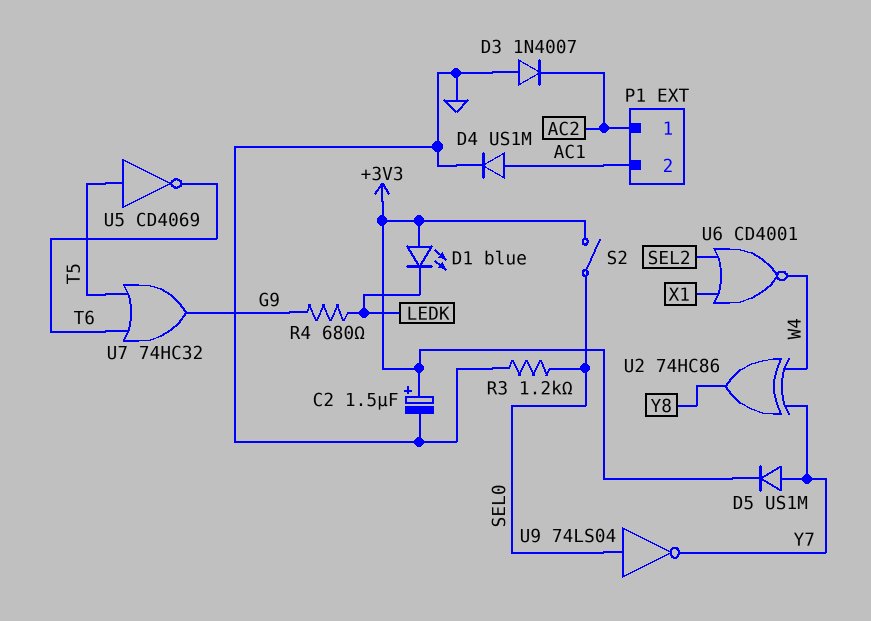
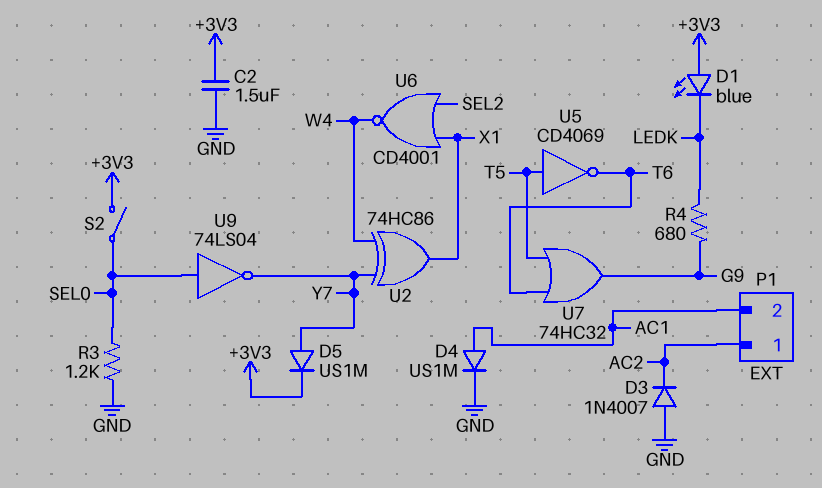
C2: 1.5uF (plus +3V3, minus GND) -> 1.5uF (+3V3, GND)
U2: XOR 74HC86 (in W4, in Y7, out Y8) -> XOR 74HC86 (in W4, in Y7, out X1)

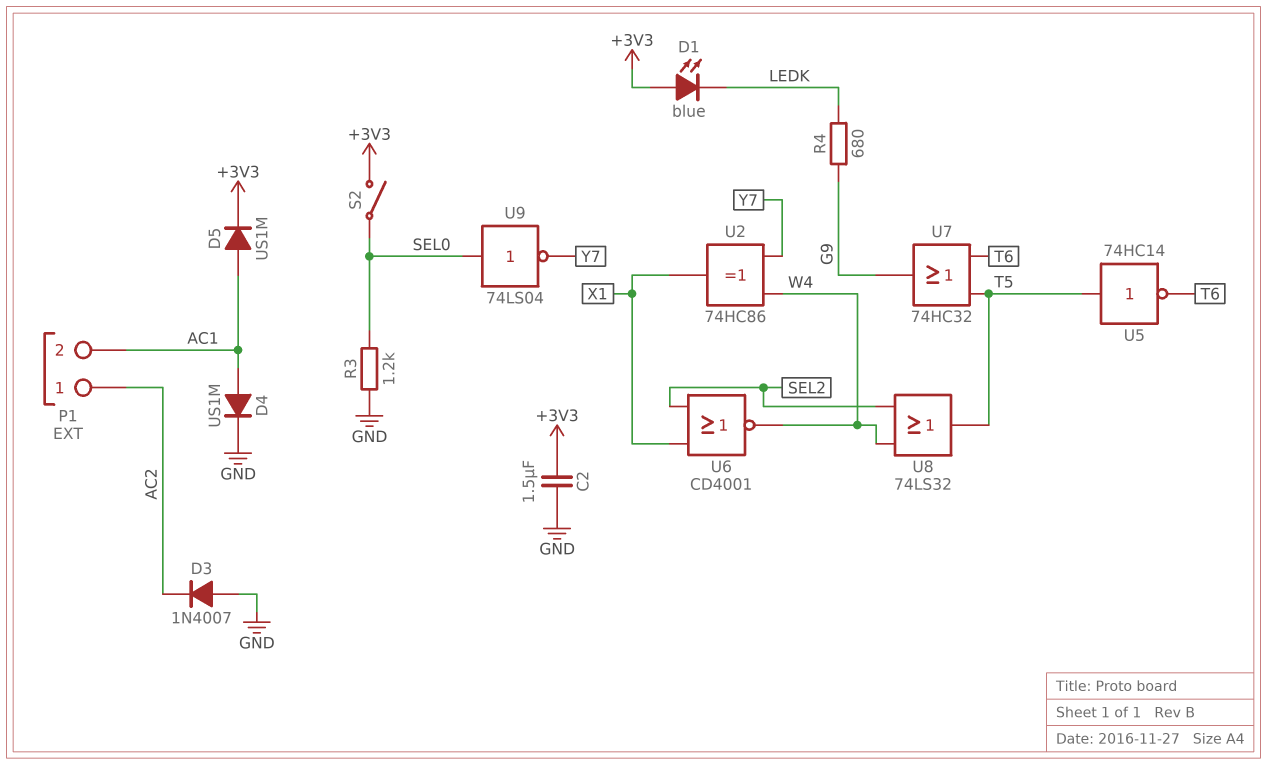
D5: diode US1M (A Y7, K +3V3) -> diode US1M (A AC1, K +3V3)
U5: NOT CD4069 (in T5, out T6) -> NOT 74HC14 (in T5, out T6)
U8: none -> OR 74LS32 (in SEL2, in W4, out T5)

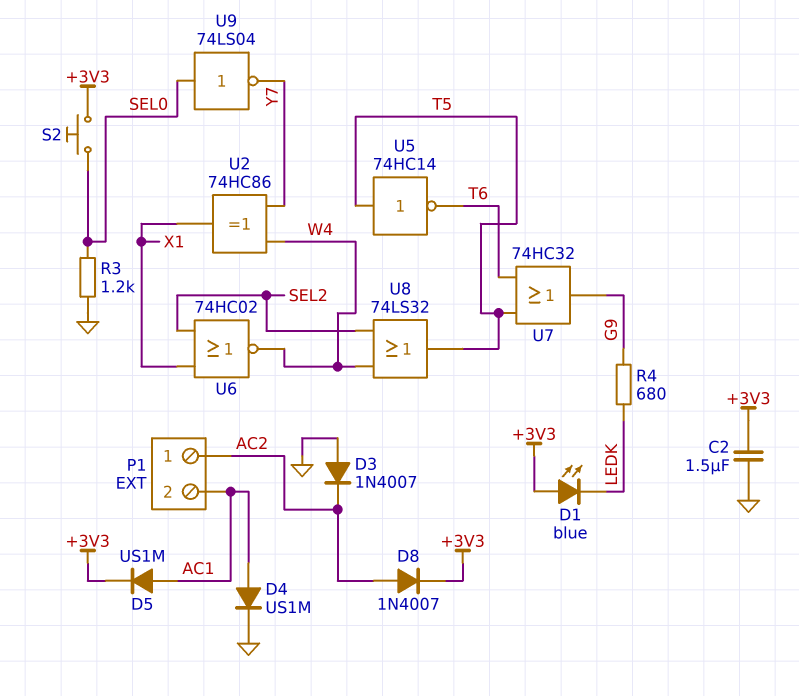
D8: none -> diode 1N4007 (A AC2, K +3V3)
S2: switch (+3V3, SEL0) -> button (+3V3, SEL0)
U6: NOR CD4001 (in SEL2, in X1, out W4) -> NOR 74HC02 (in SEL2, in X1, out W4)

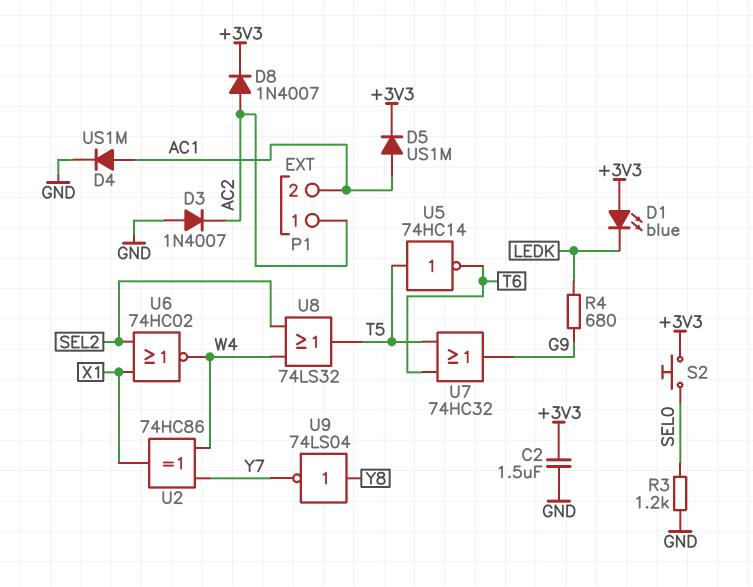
U9: NOT 74LS04 (in SEL0, out Y7) -> NOT 74LS04 (in Y8, out Y7)

